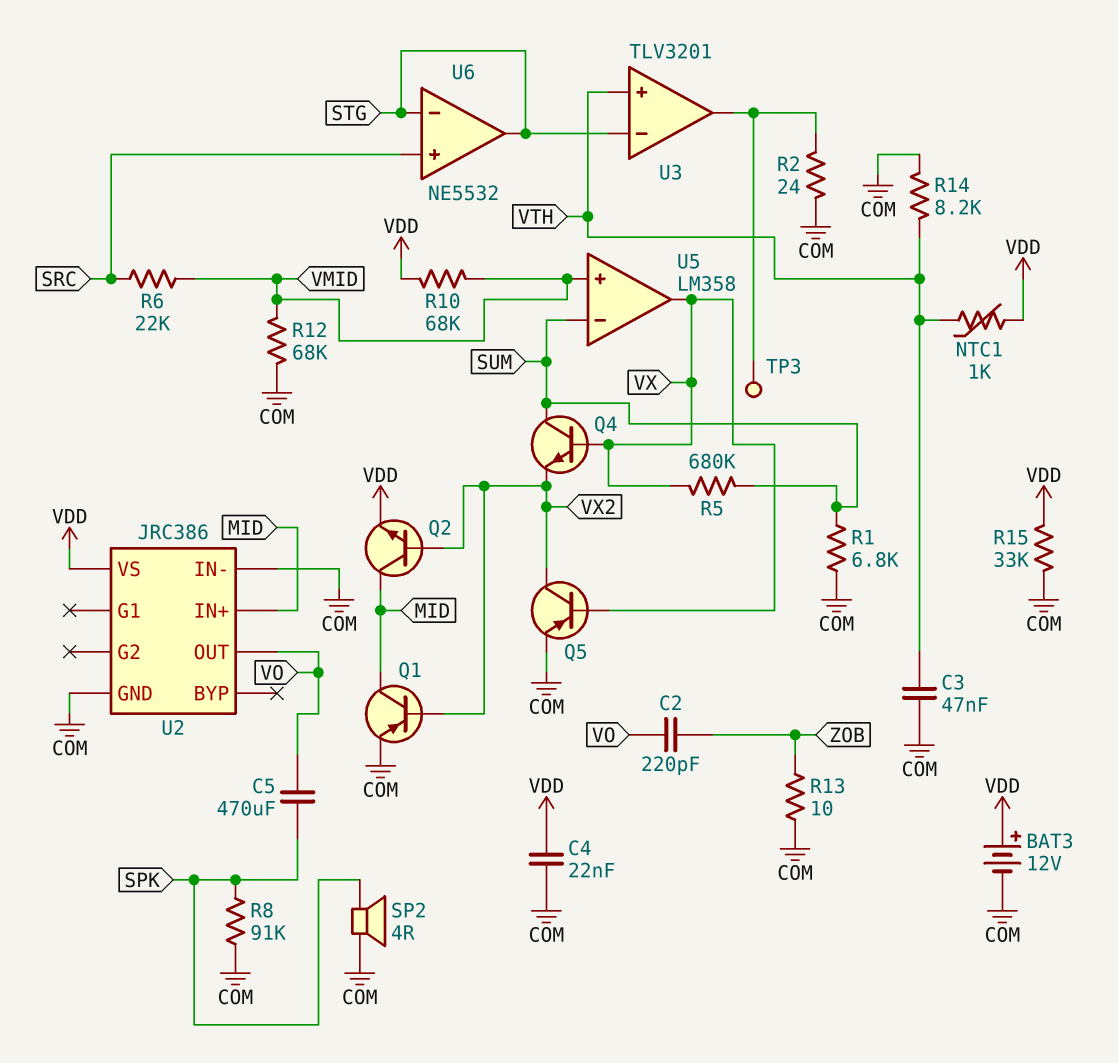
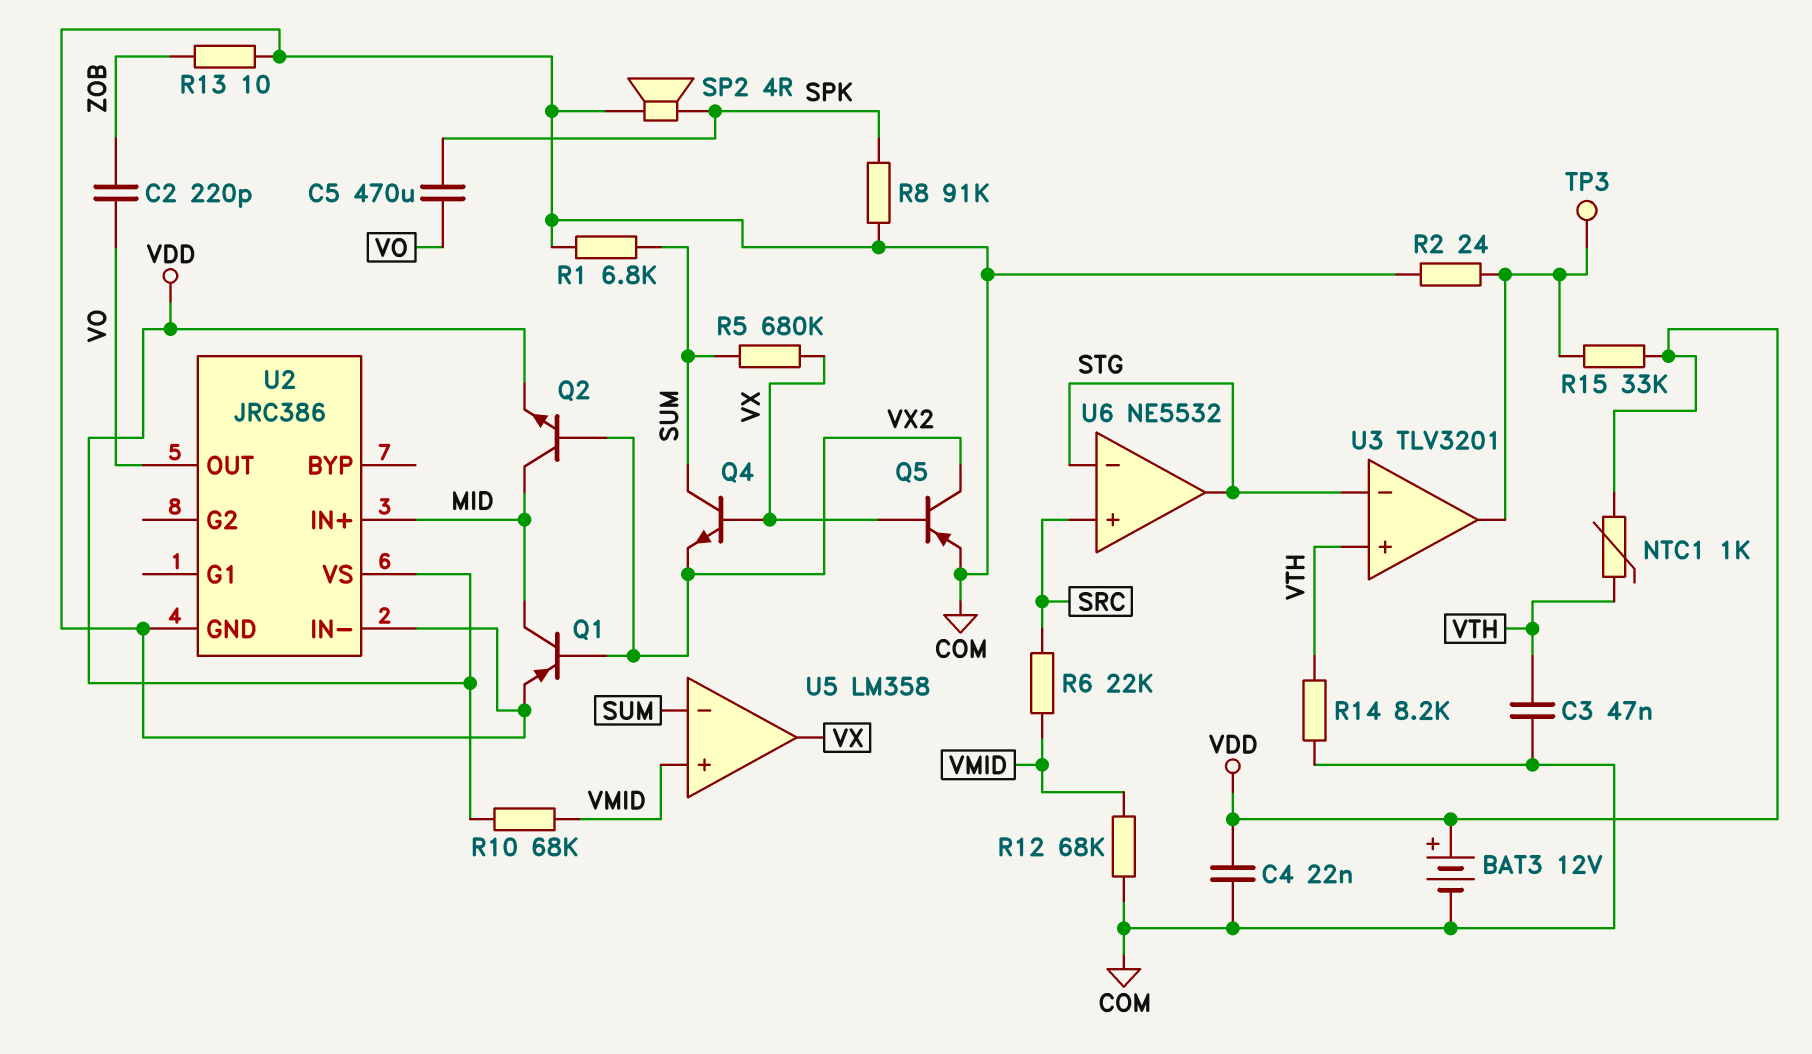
R15: 33k (COM, VDD) -> 33k (U3/out, VDD)

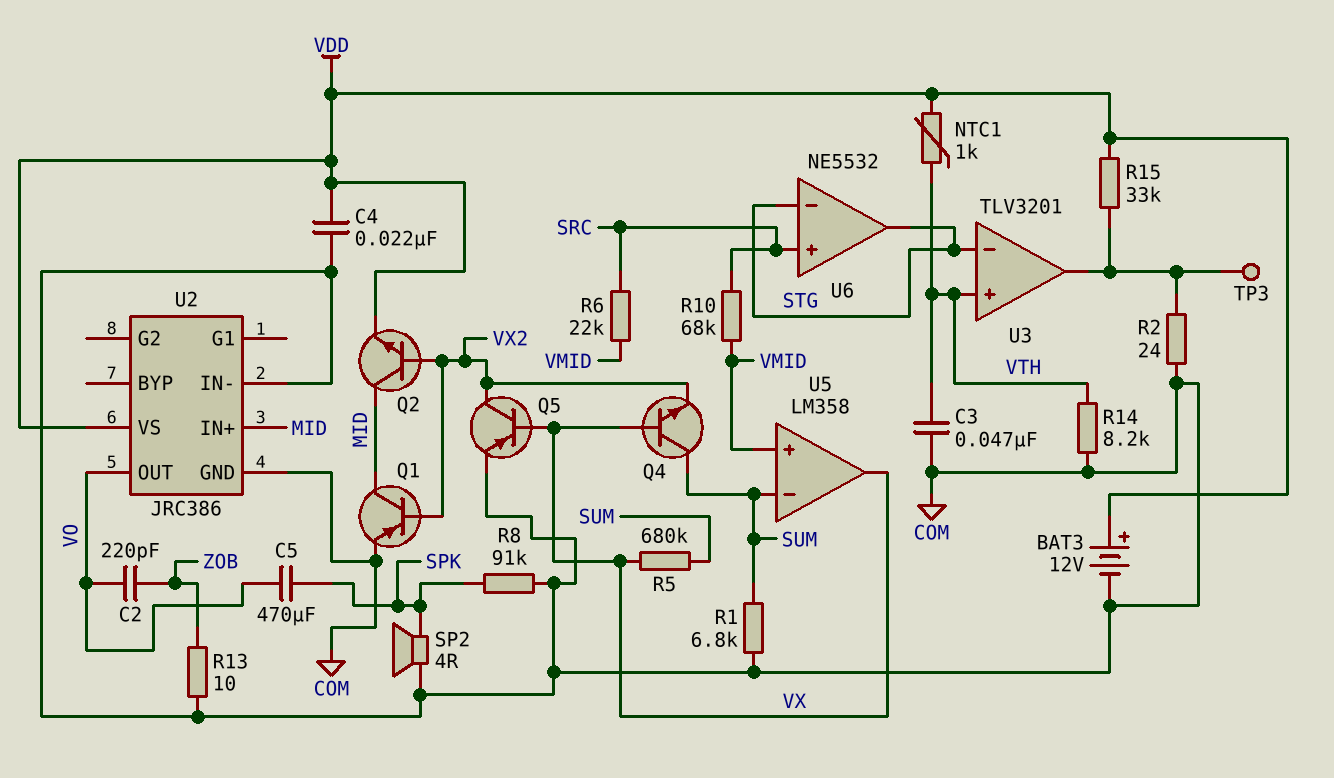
R10: 68k (VDD, VMID) -> 68k (SRC, VMID)
R12: 68k (COM, VMID) -> none

